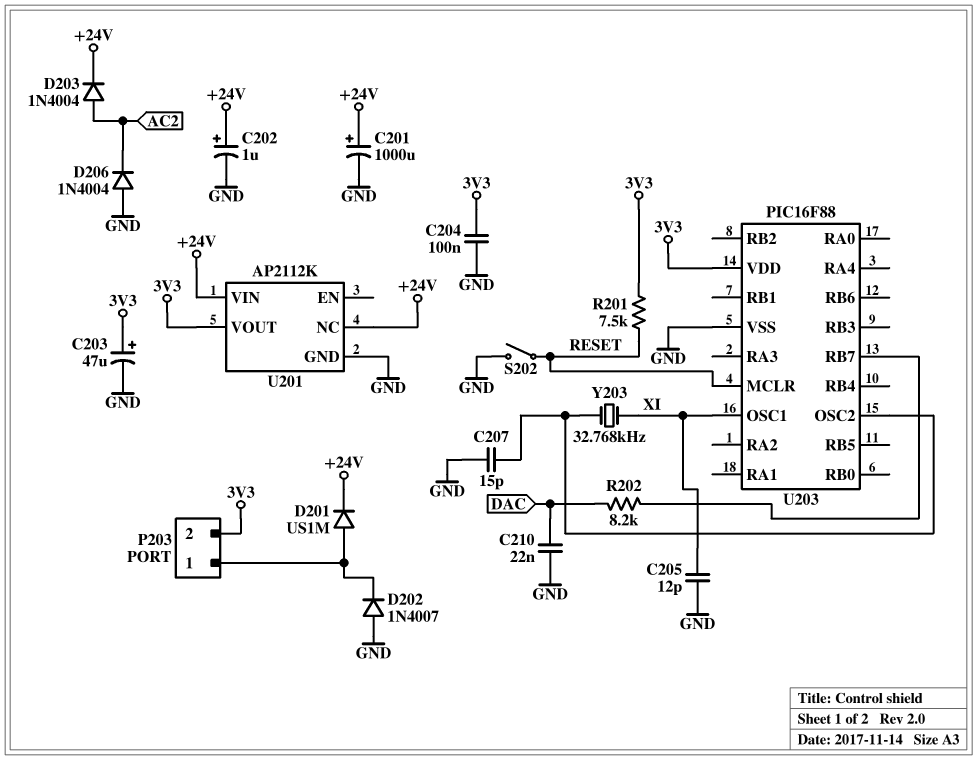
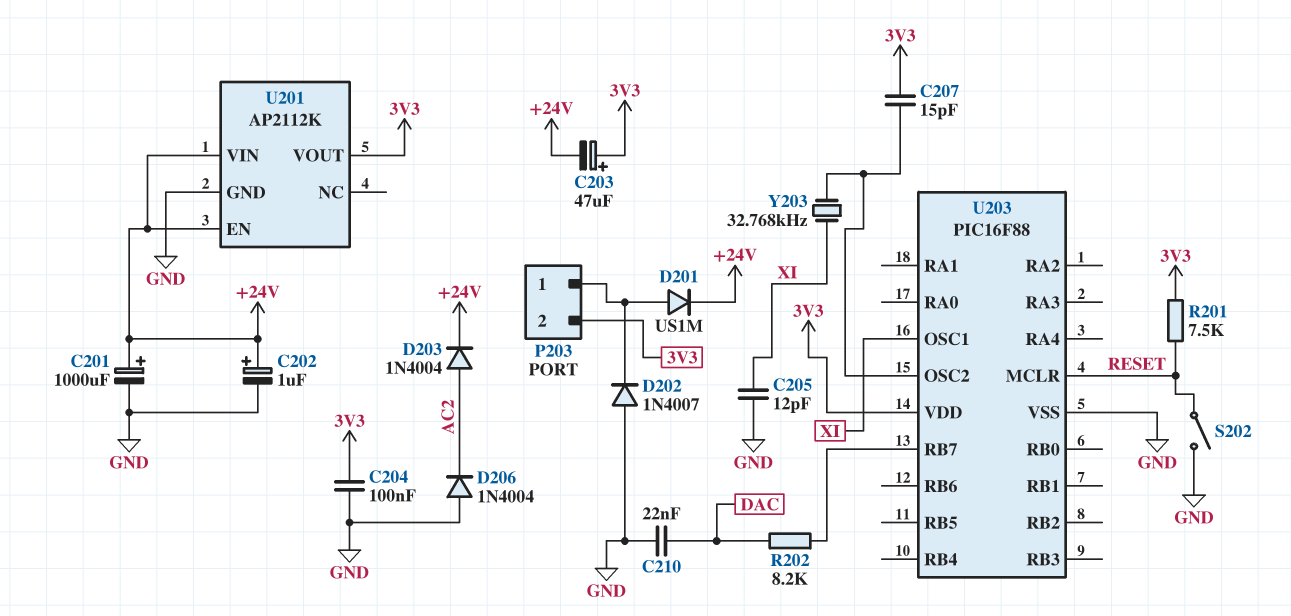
C203: 47uF (plus 3V3, minus GND) -> 47uF (plus 3V3, minus +24V)
C207: 15pF (GND, U203/OSC2) -> 15pF (3V3, U203/OSC2)
U201 pin EN: none -> +24V
U201 pin NC: +24V -> none

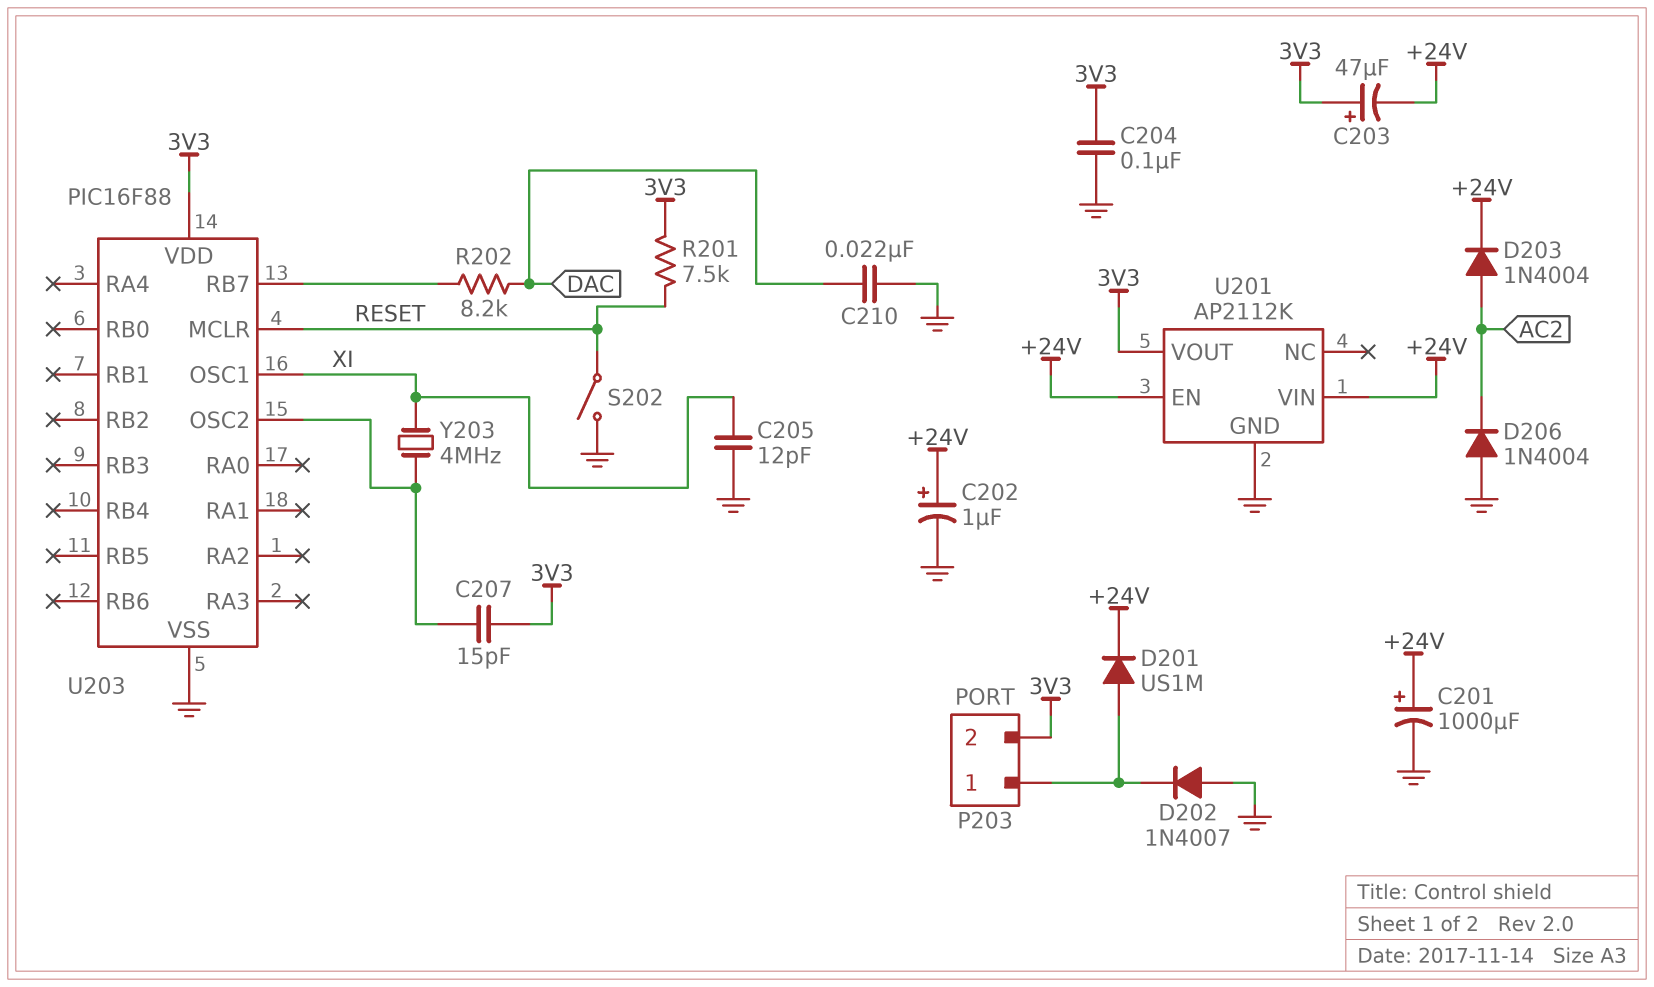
Y203: 32.768kHz (U203/OSC2, XI) -> 4MHz (U203/OSC2, XI)

